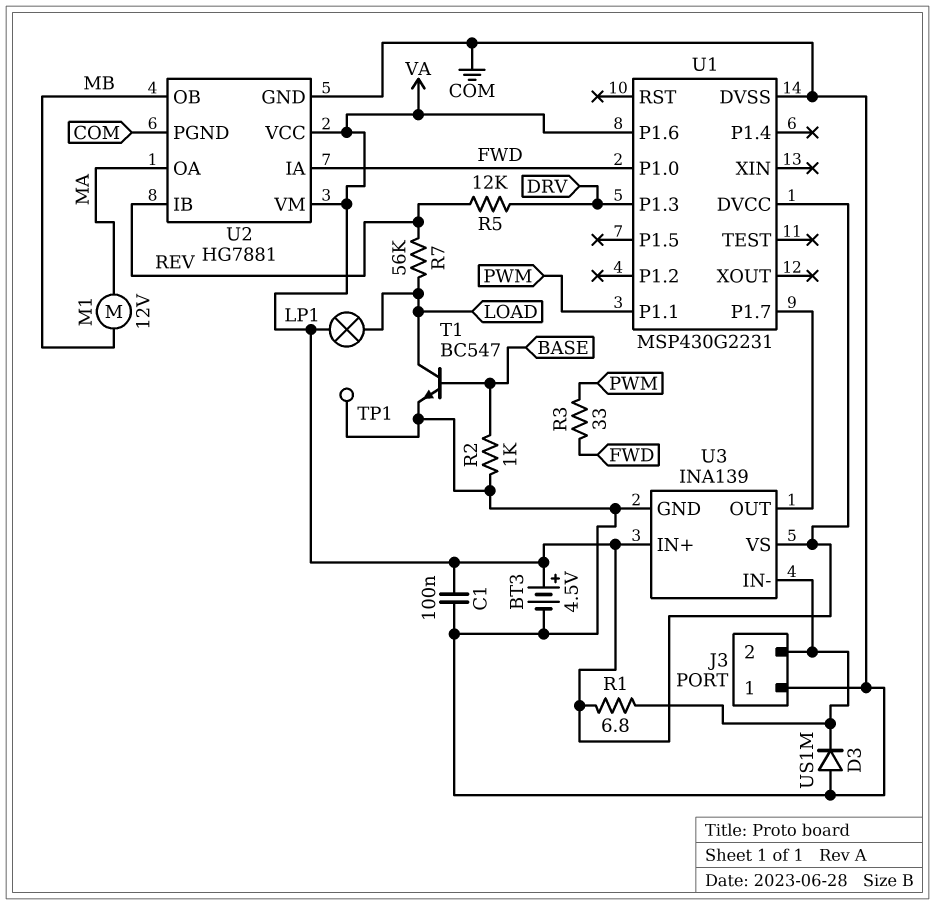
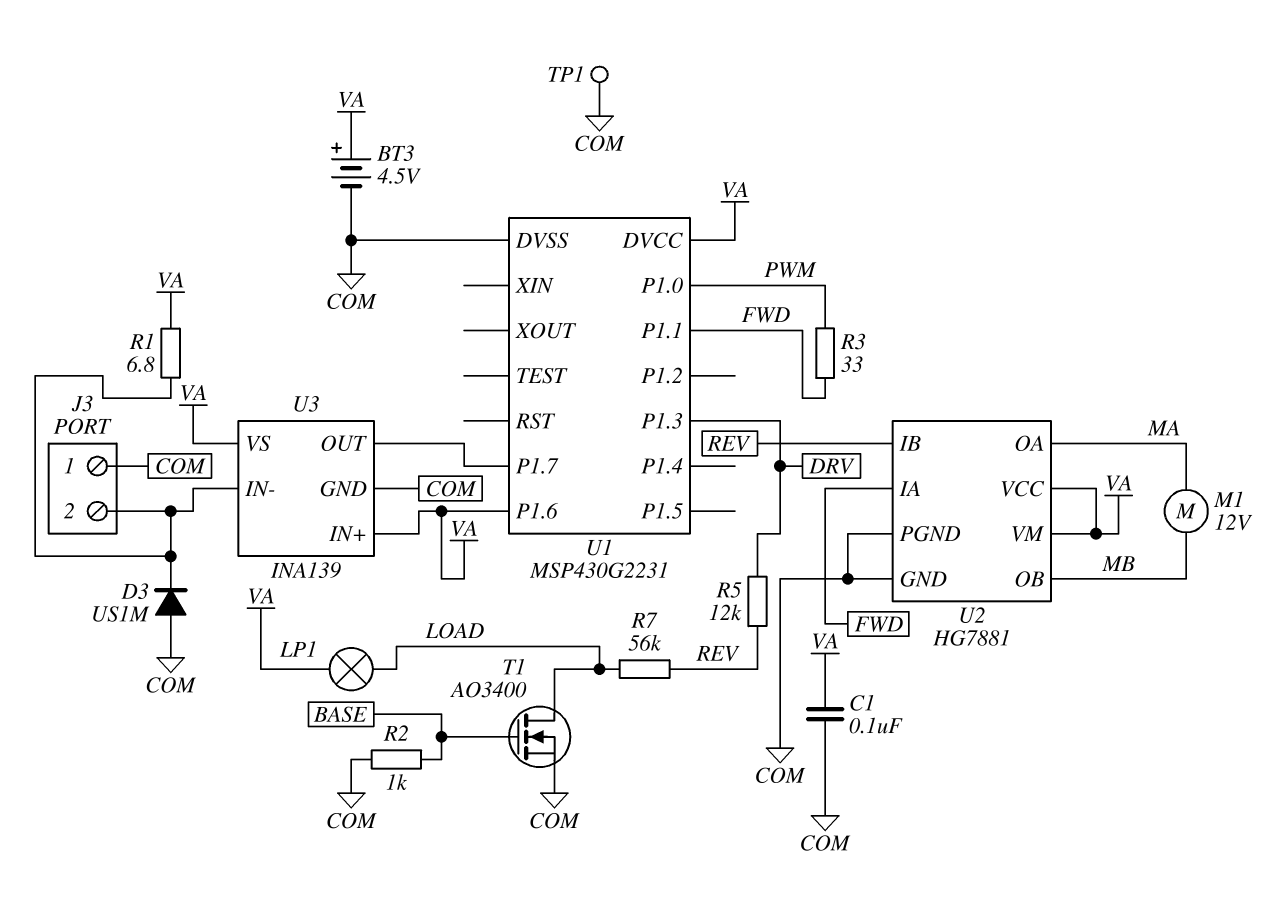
T1: NPN BC547 (B BASE, C LOAD, E COM) -> NMOS AO3400 (G BASE, D LOAD, S COM)
U1 pin P1.0: FWD -> PWM
U1 pin P1.1: PWM -> FWD

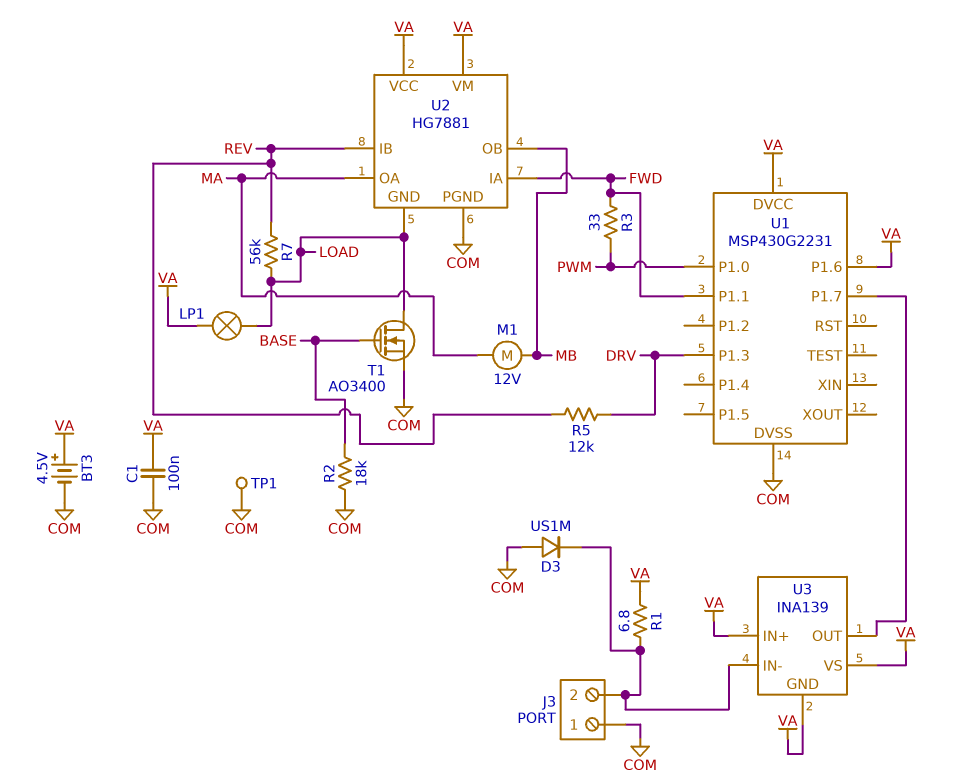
R2: 1k (BASE, COM) -> 18k (BASE, COM)
U2 pin GND: COM -> LOAD
U3 pin GND: COM -> VA

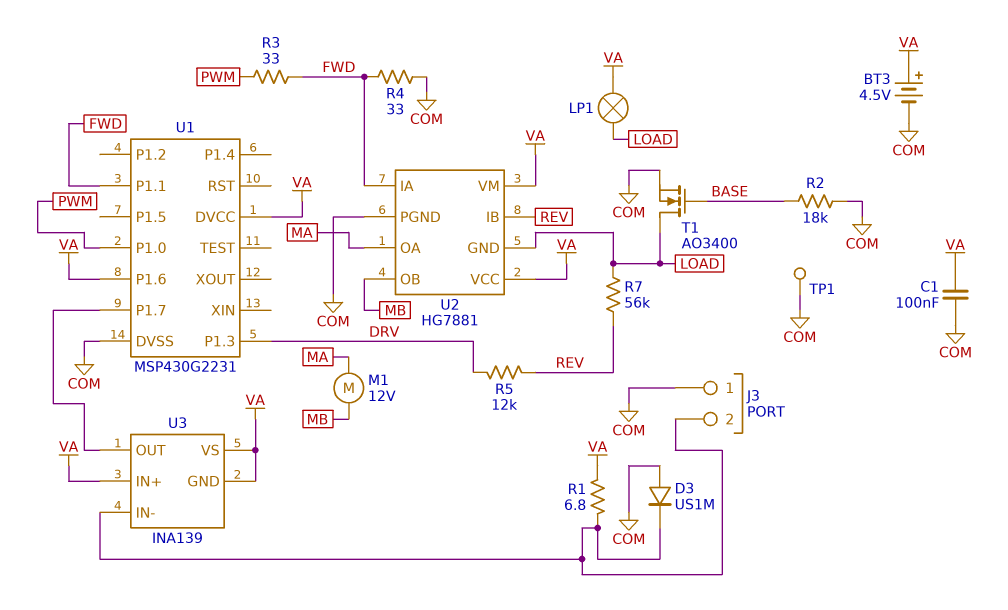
R4: none -> 33 (COM, FWD)

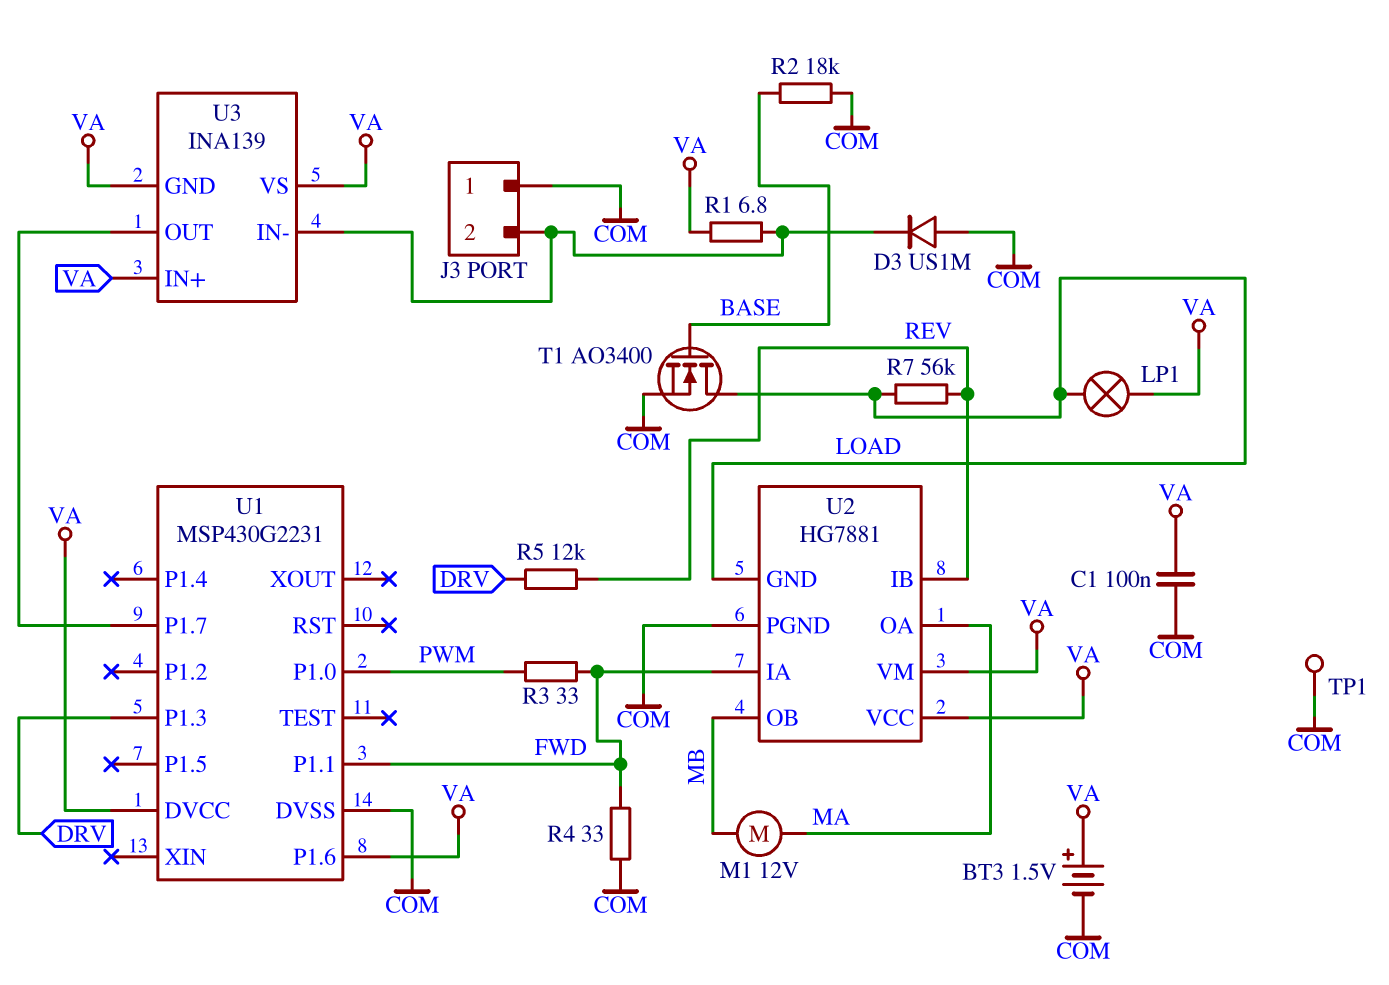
BT3: 4.5V (plus VA, minus COM) -> 1.5V (plus VA, minus COM)

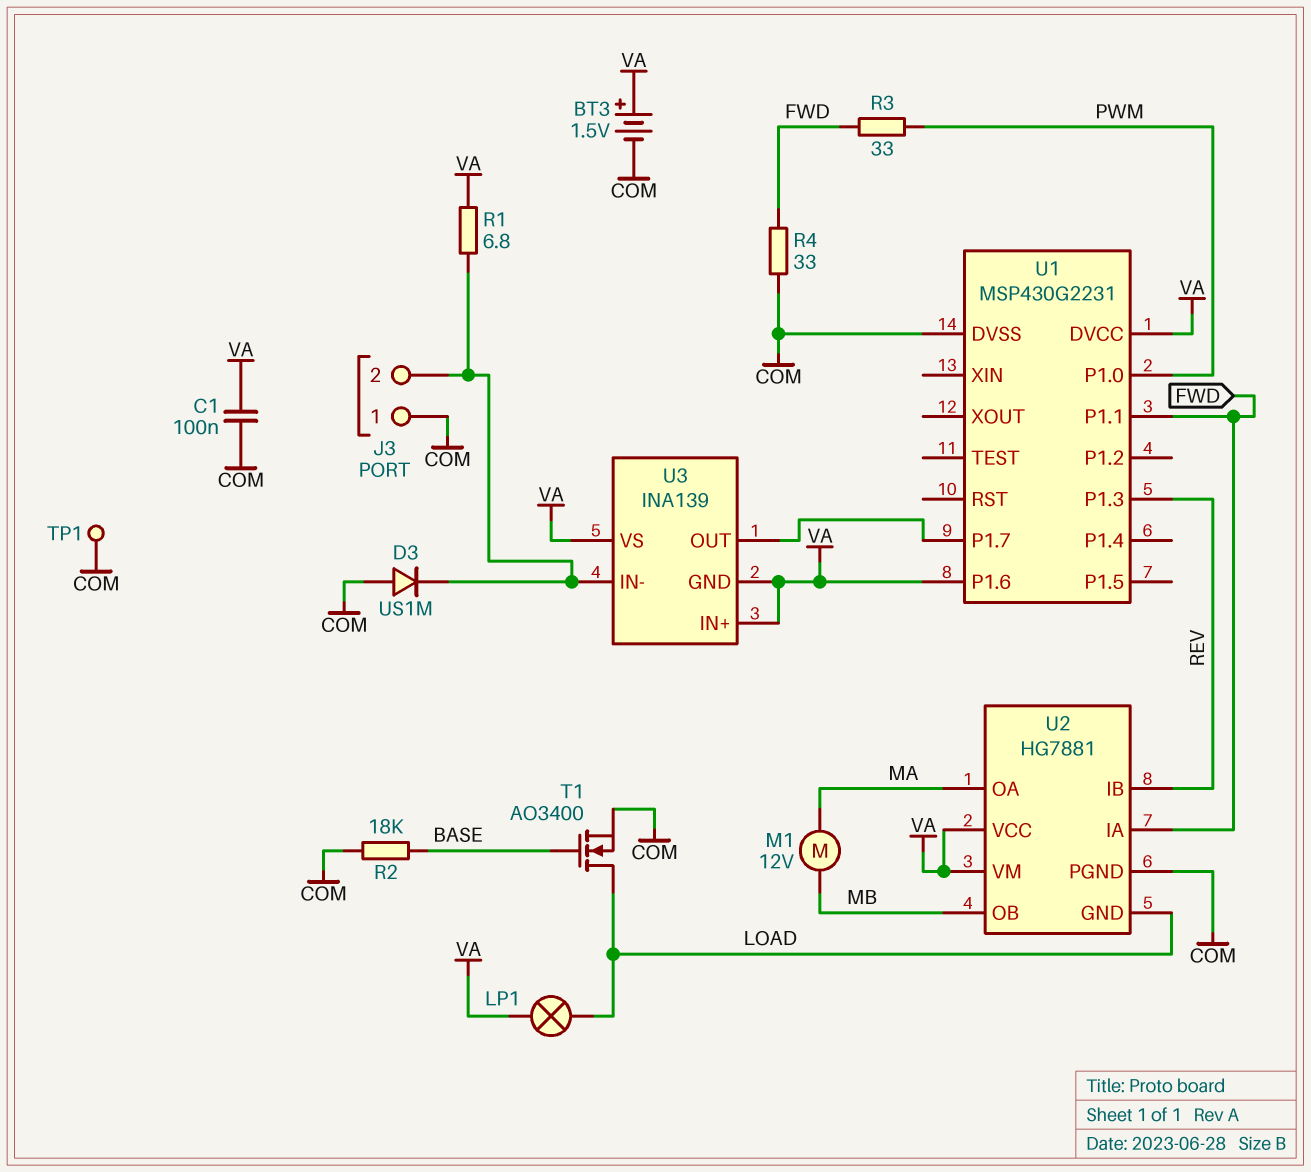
R5: 12k (DRV, REV) -> none
R7: 56k (LOAD, REV) -> none
U1 pin P1.3: DRV -> REV

